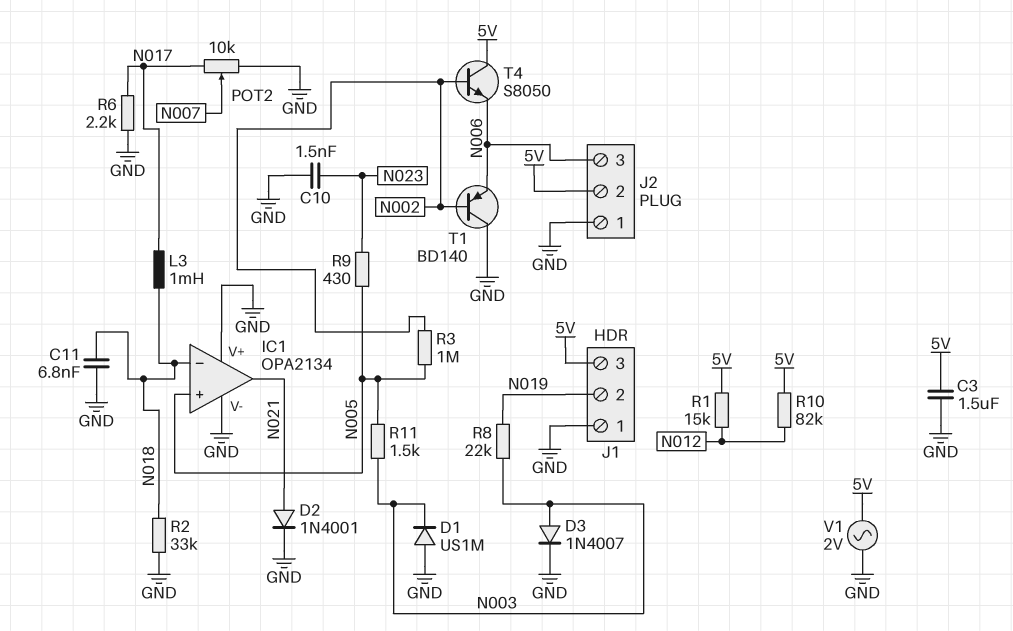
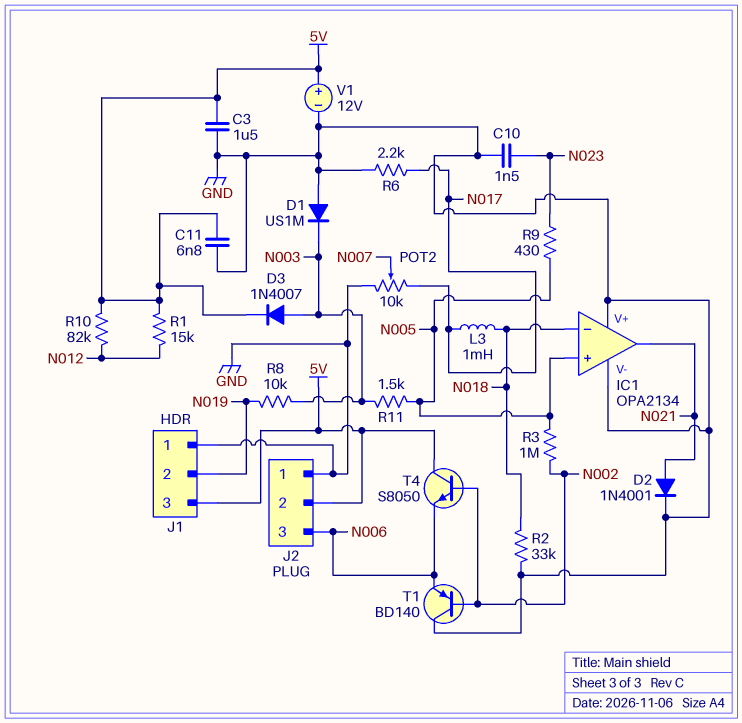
C11: 6.8nF (GND, N018) -> 6.8nF (5V, GND)
D3: diode 1N4007 (A N003, K GND) -> diode 1N4007 (A N003, K 5V)
R8: 22k (N003, N019) -> 10k (N003, N019)
V1: AC 2V (5V, GND) -> 12V (plus 5V, minus GND)

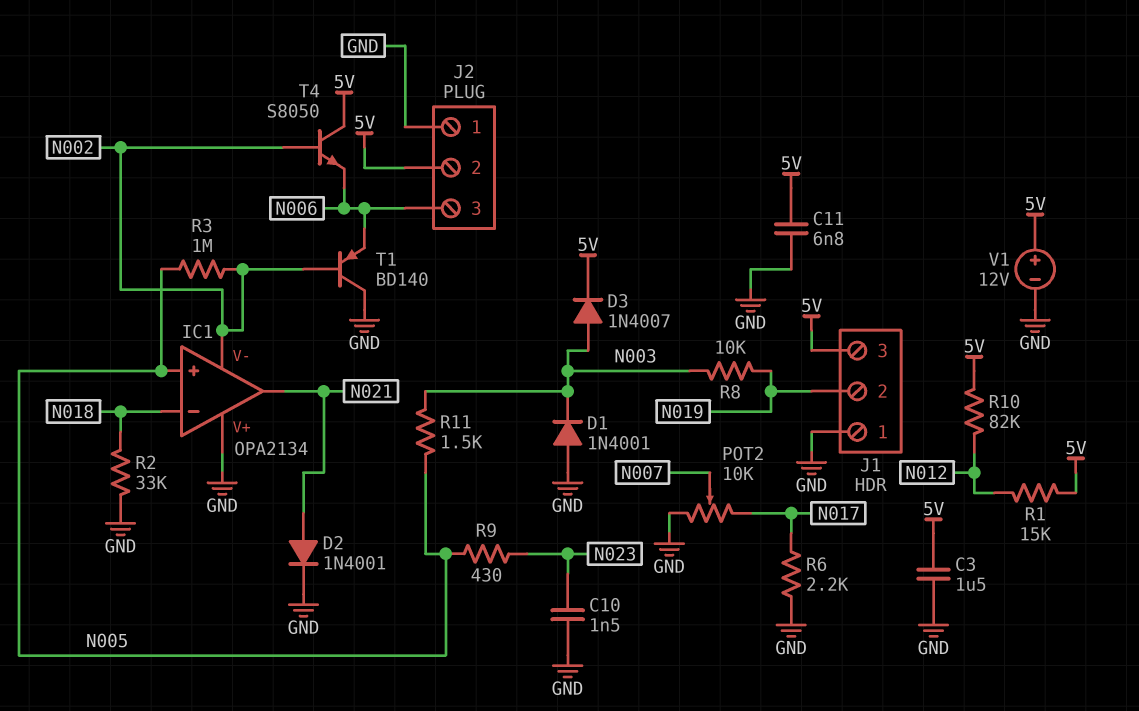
D1: diode US1M (A GND, K N003) -> diode 1N4001 (A GND, K N003)
IC1 pin V-: GND -> N002
L3: 1mH (N017, N018) -> none

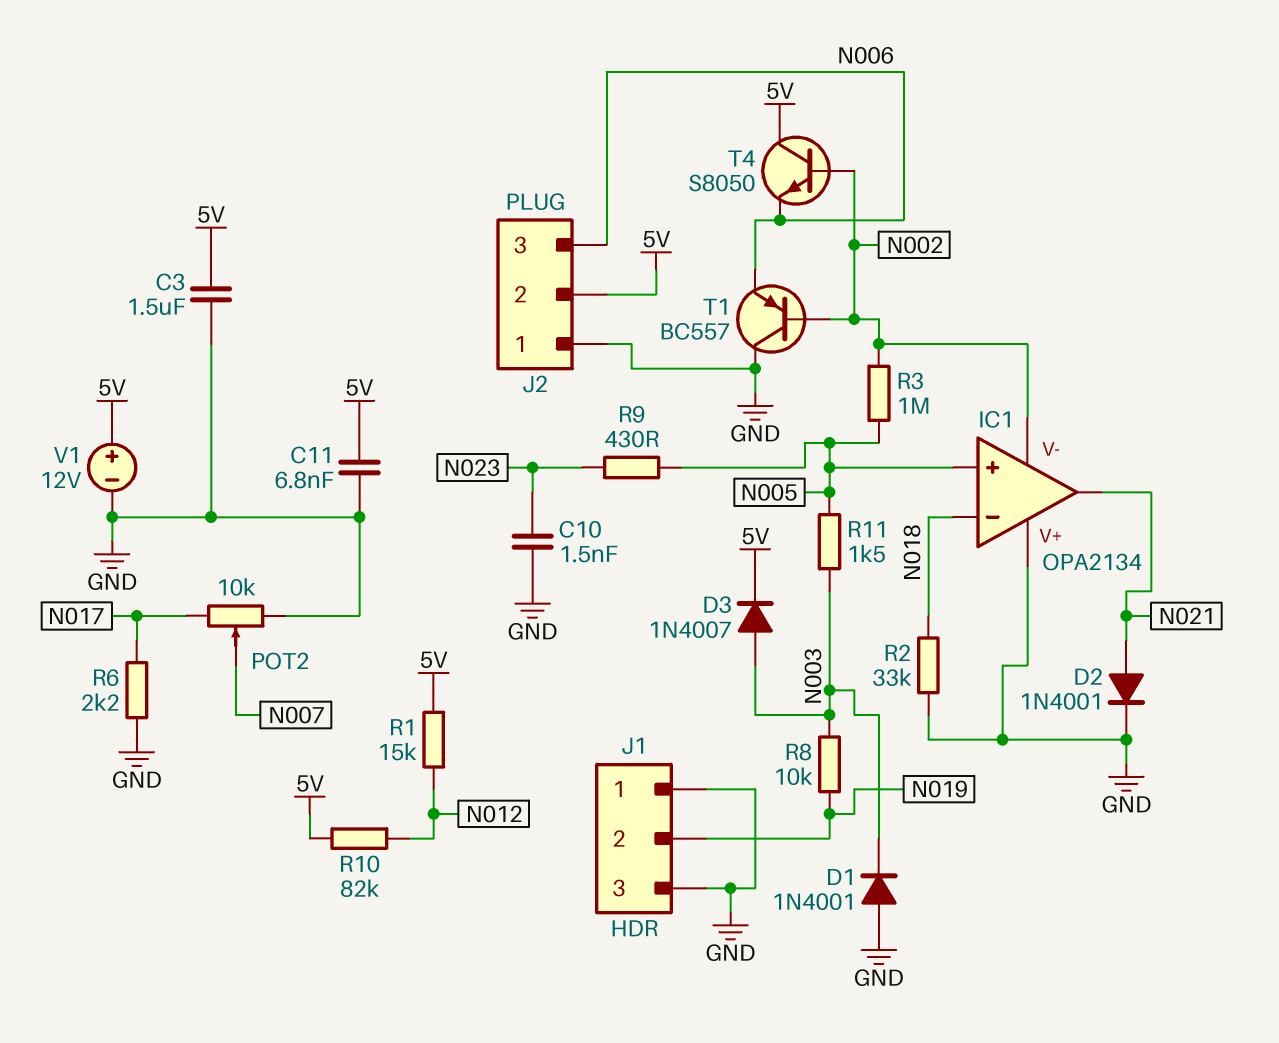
J1 pin 3: 5V -> GND
T1: PNP BD140 (B N002, C GND, E N006) -> PNP BC557 (B N002, C GND, E N006)

